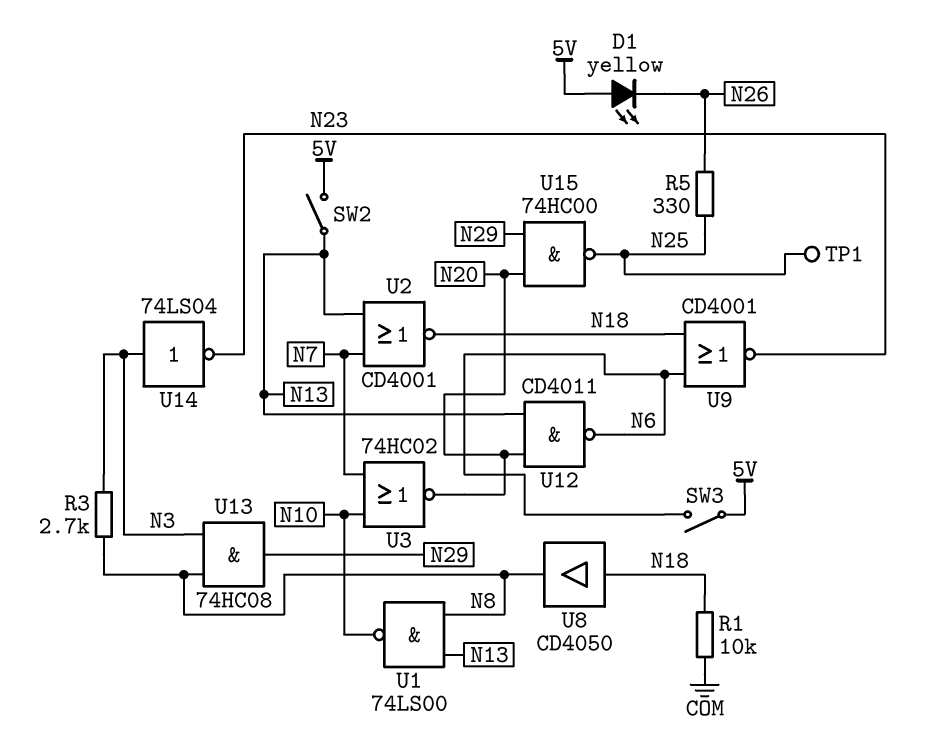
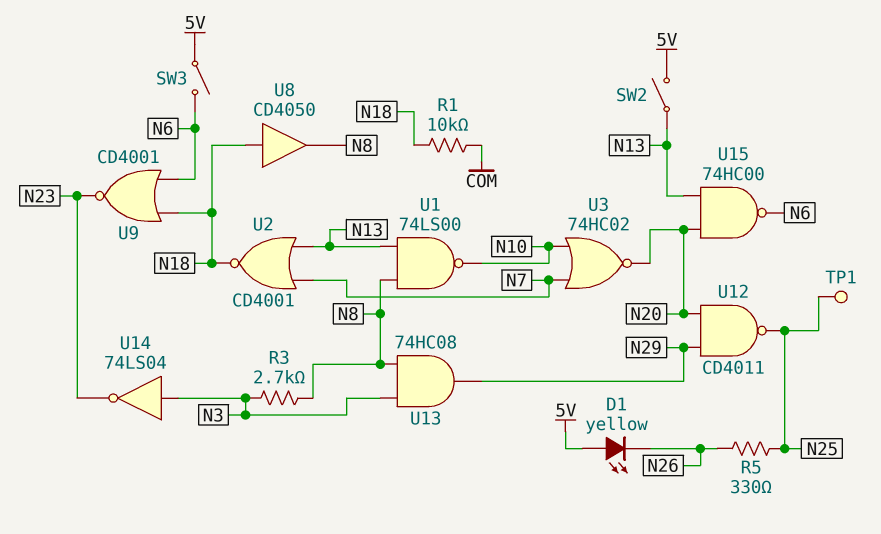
U12: NAND CD4011 (in N13, in N20, out N6) -> NAND CD4011 (in N20, in N29, out N25)
U15: NAND 74HC00 (in N20, in N29, out N25) -> NAND 74HC00 (in N13, in N20, out N6)

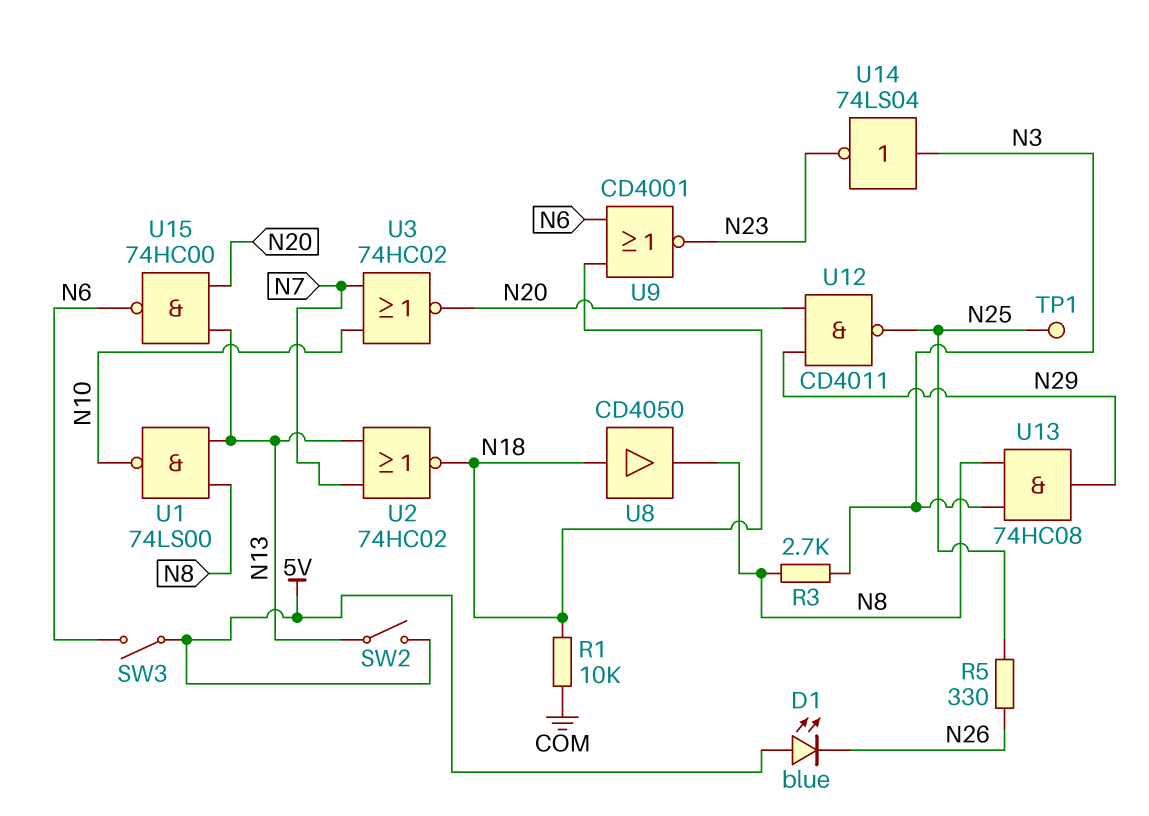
D1: LED yellow (A 5V, K N26) -> LED blue (A 5V, K N26)
U2: NOR CD4001 (in N7, in N13, out N18) -> NOR 74HC02 (in N7, in N13, out N18)

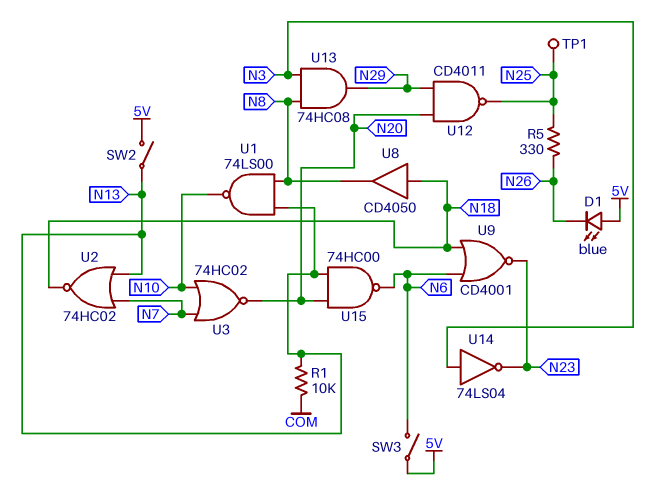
R1: 10k (COM, N18) -> 10k (COM, N13)
R3: 2.7k (N3, N8) -> none

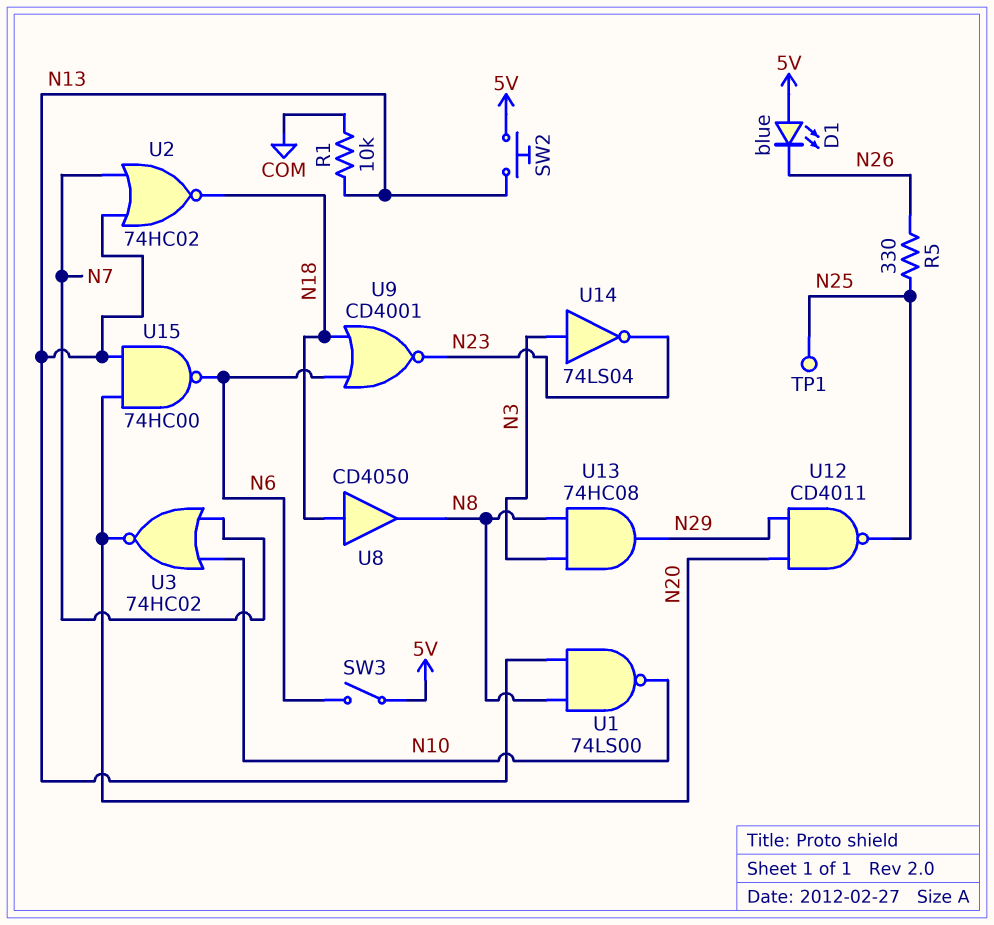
SW2: switch (5V, N13) -> button (5V, N13)

